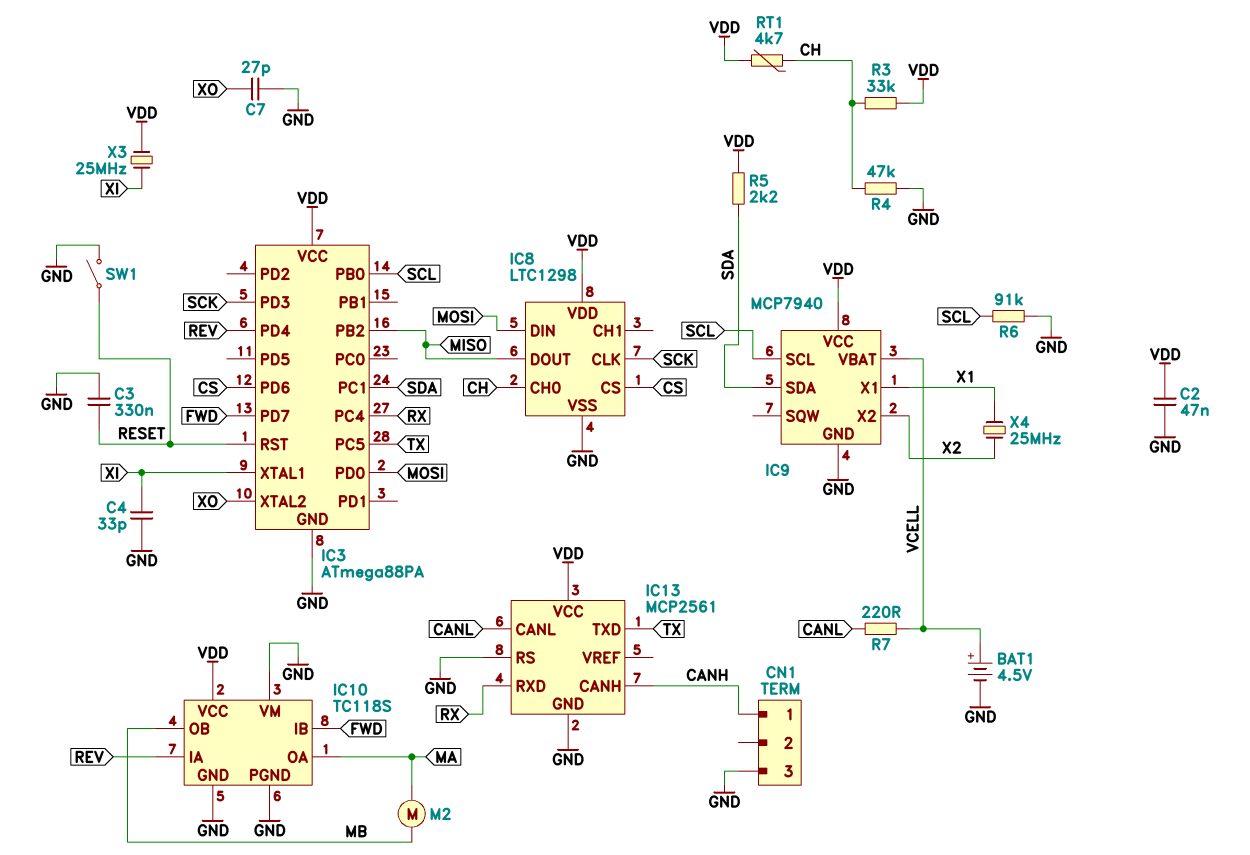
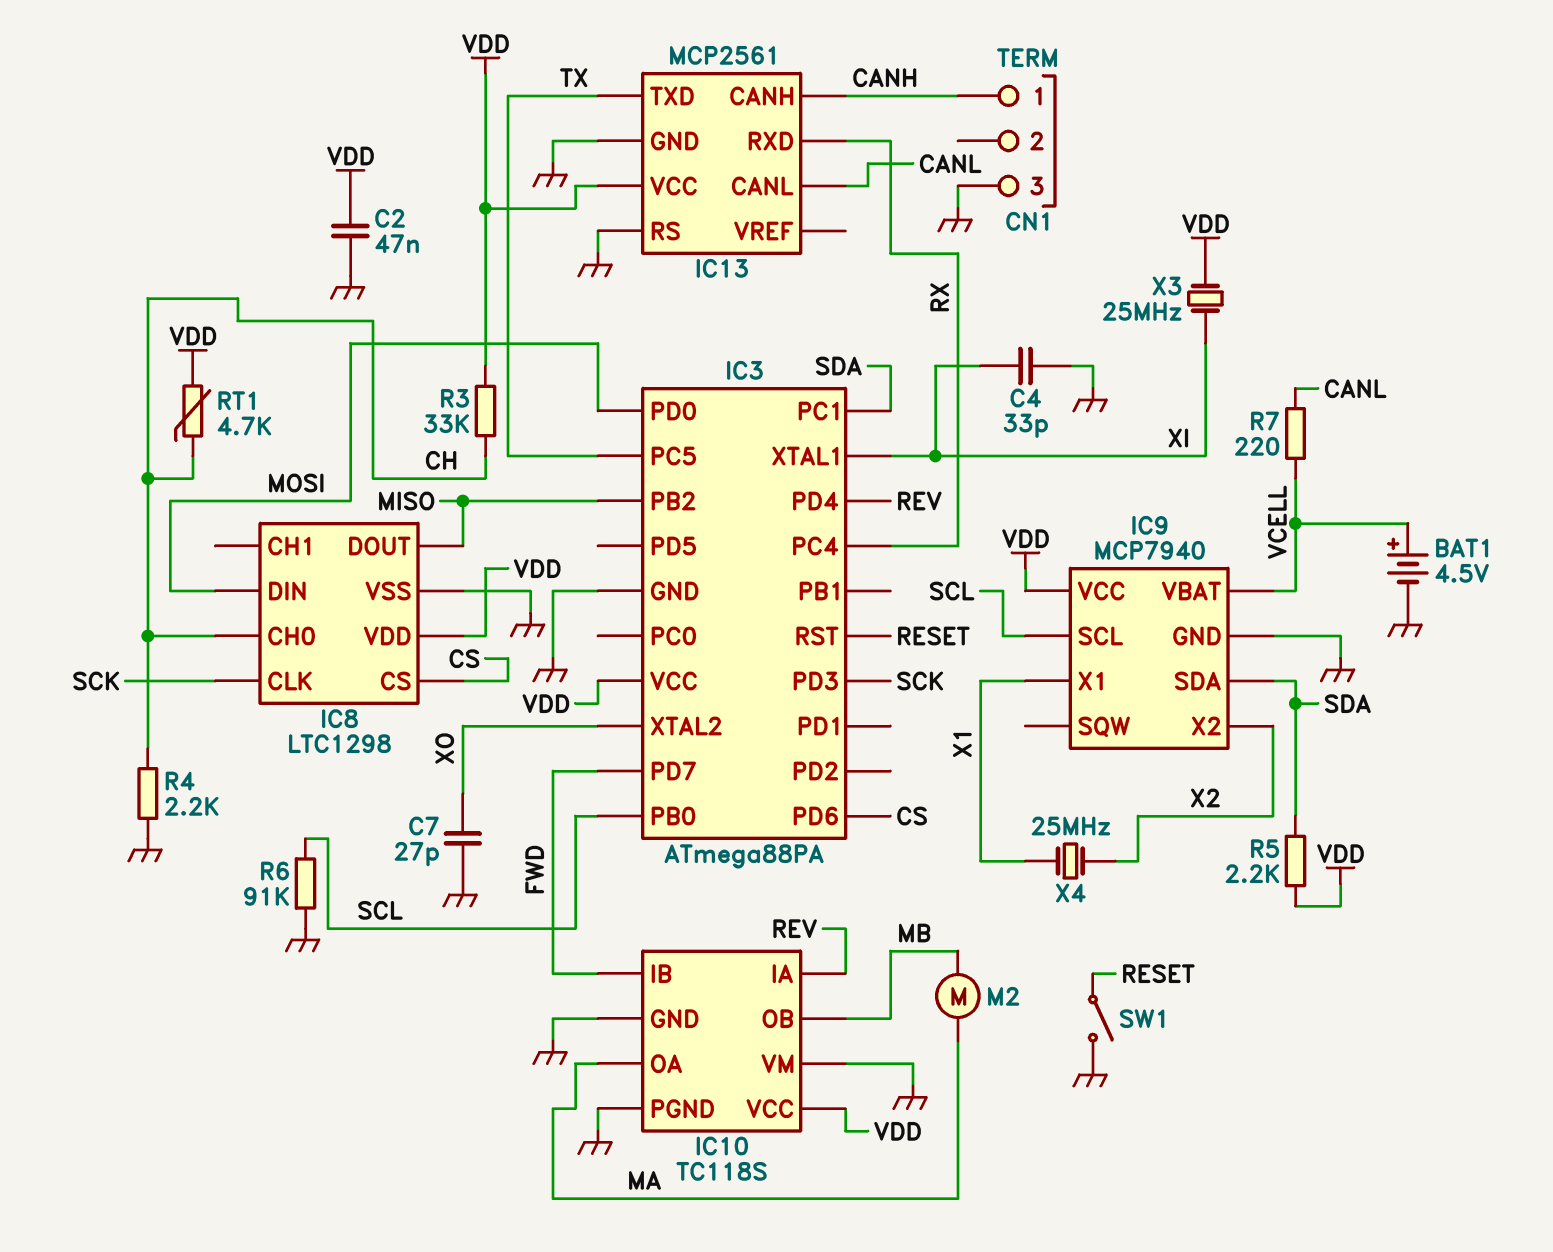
C3: 330nF (GND, RESET) -> none
R4: 47k (CH, GND) -> 2.2k (CH, GND)

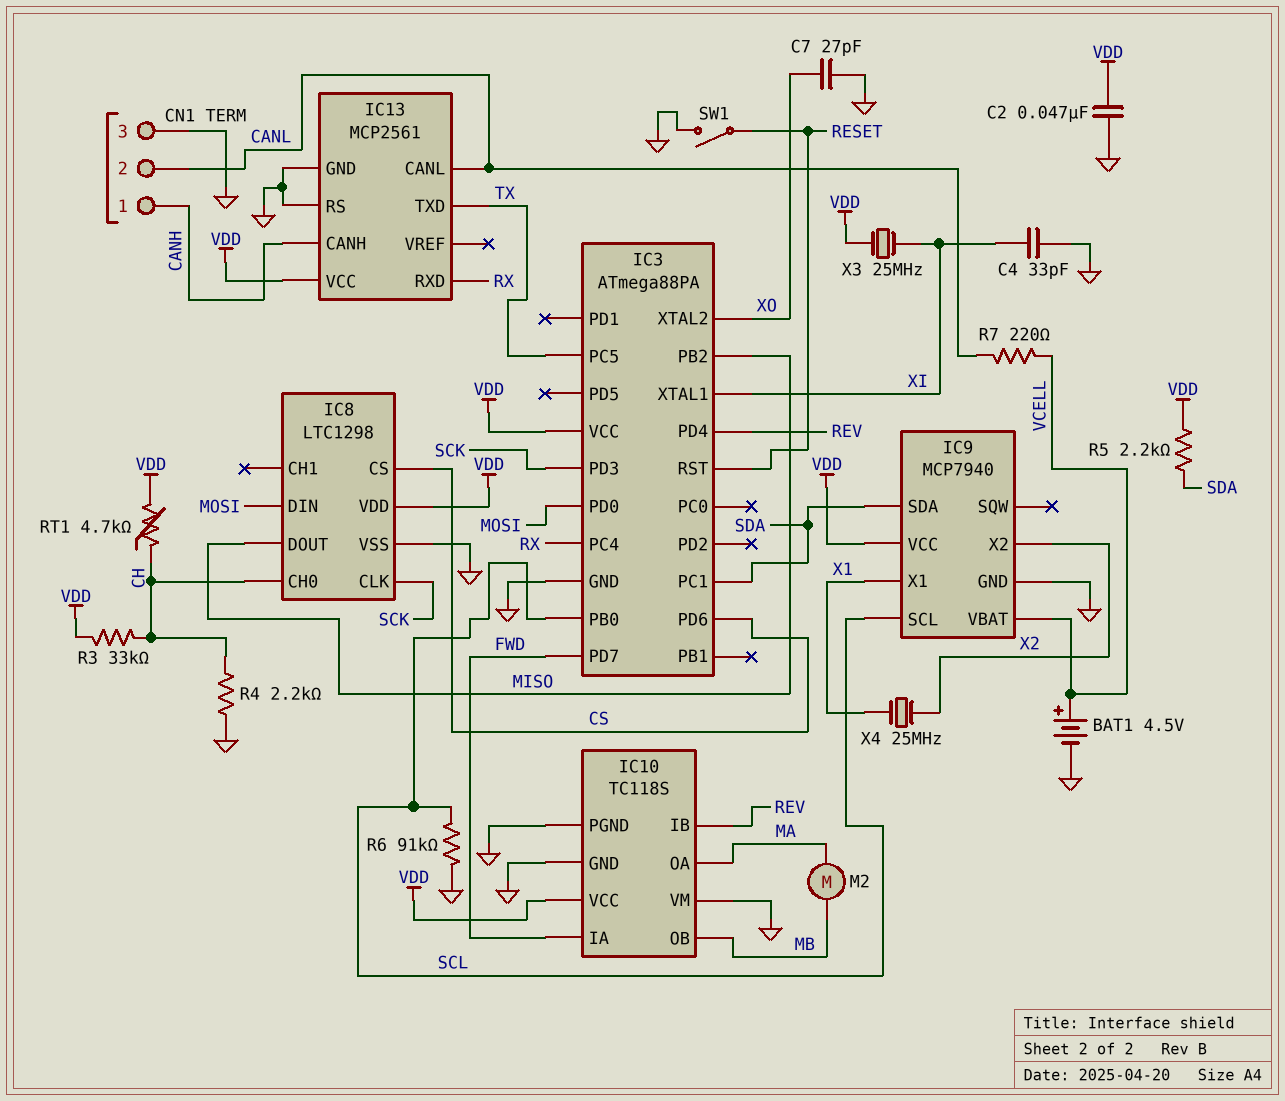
CN1 pin 2: none -> CANL
IC10 pin IA: REV -> FWD
IC10 pin IB: FWD -> REV

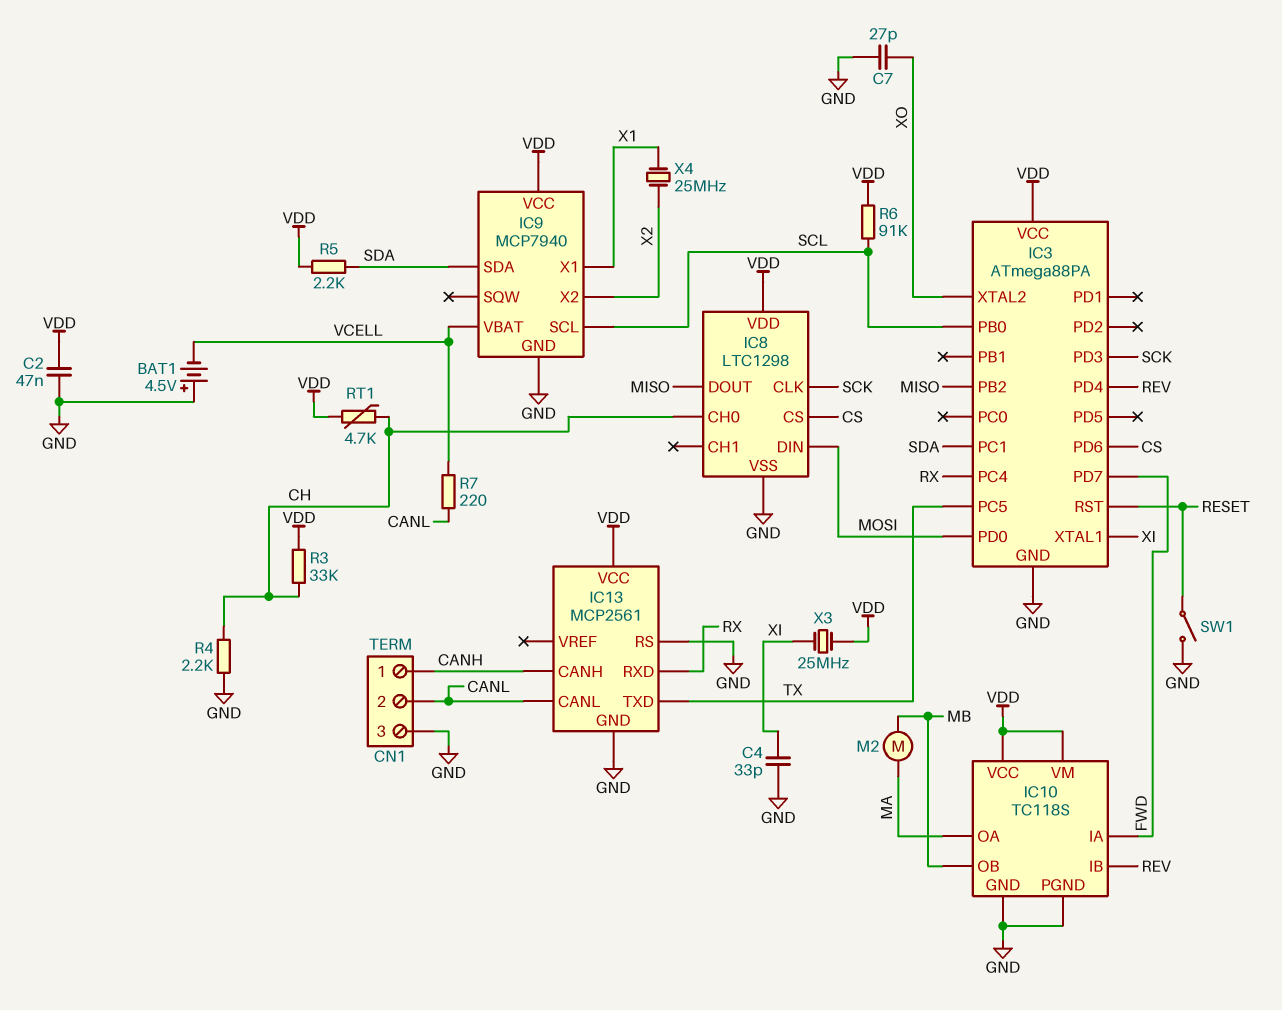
BAT1: 4.5V (plus VCELL, minus GND) -> 4.5V (plus GND, minus VCELL)
IC10 pin VM: GND -> VDD
R6: 91k (GND, SCL) -> 91k (SCL, VDD)

